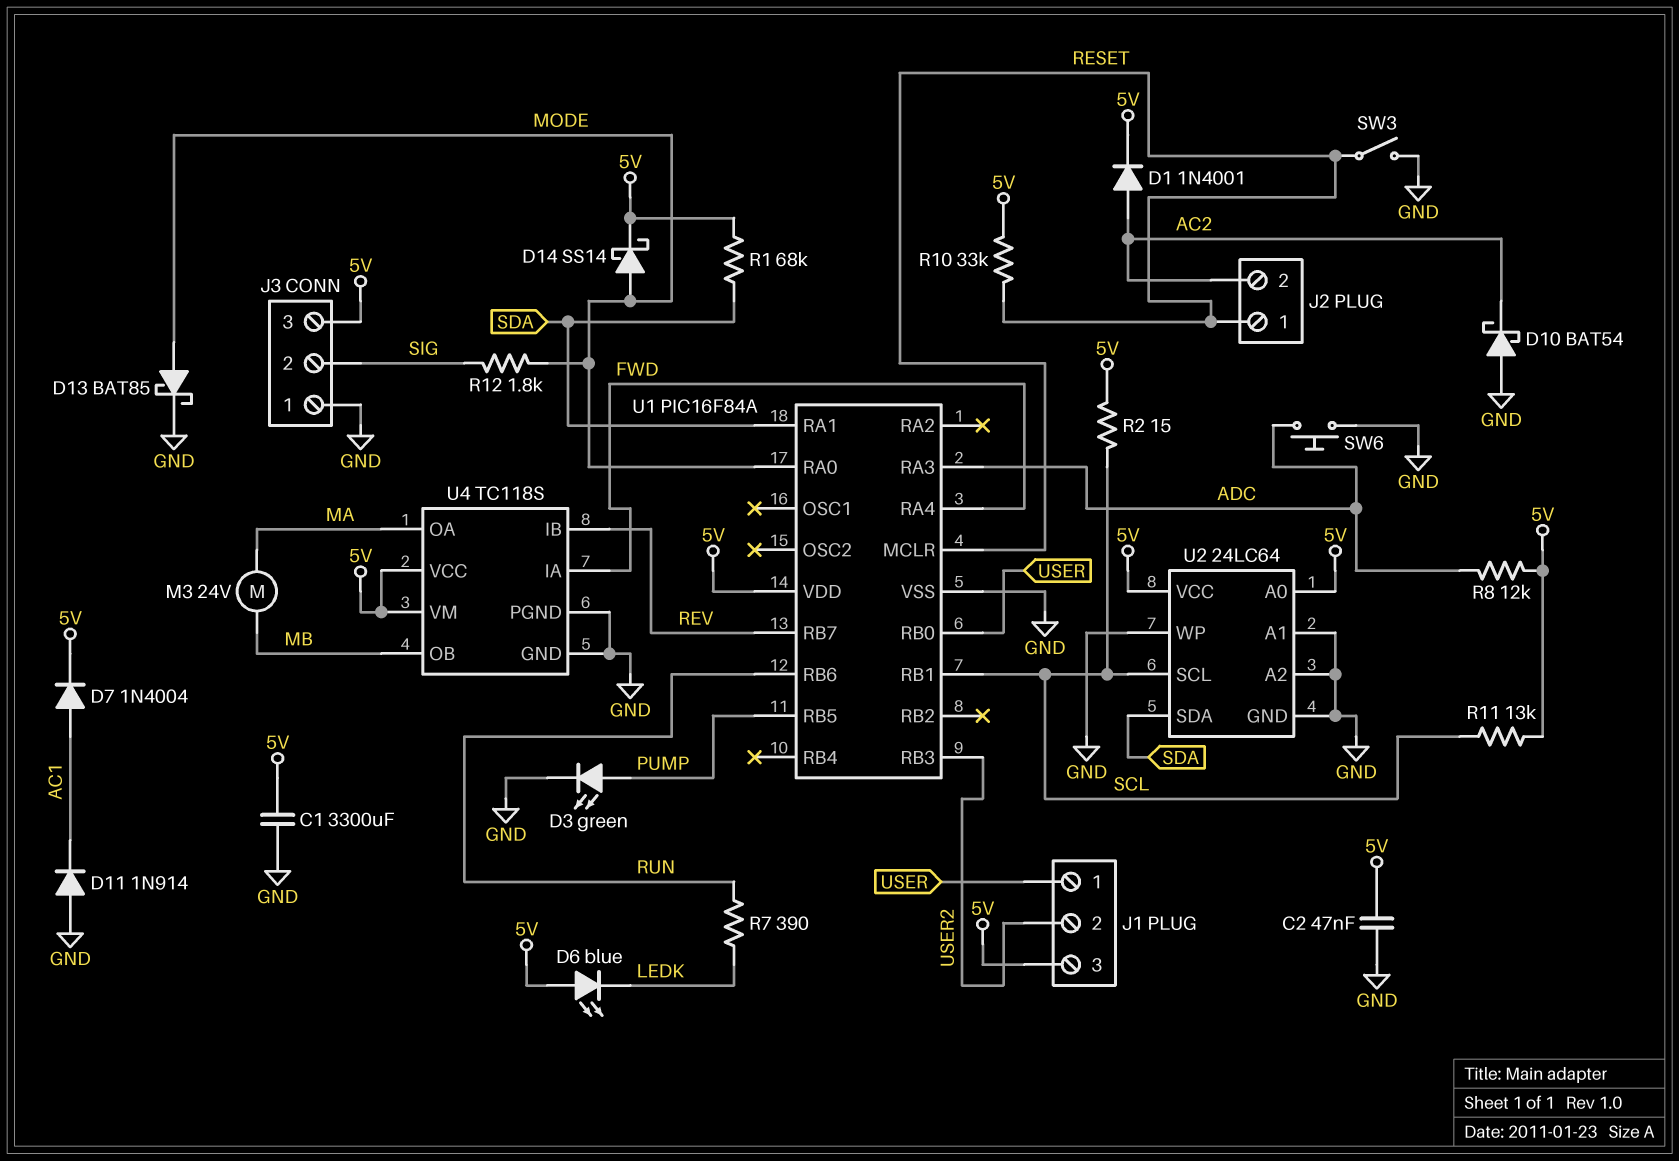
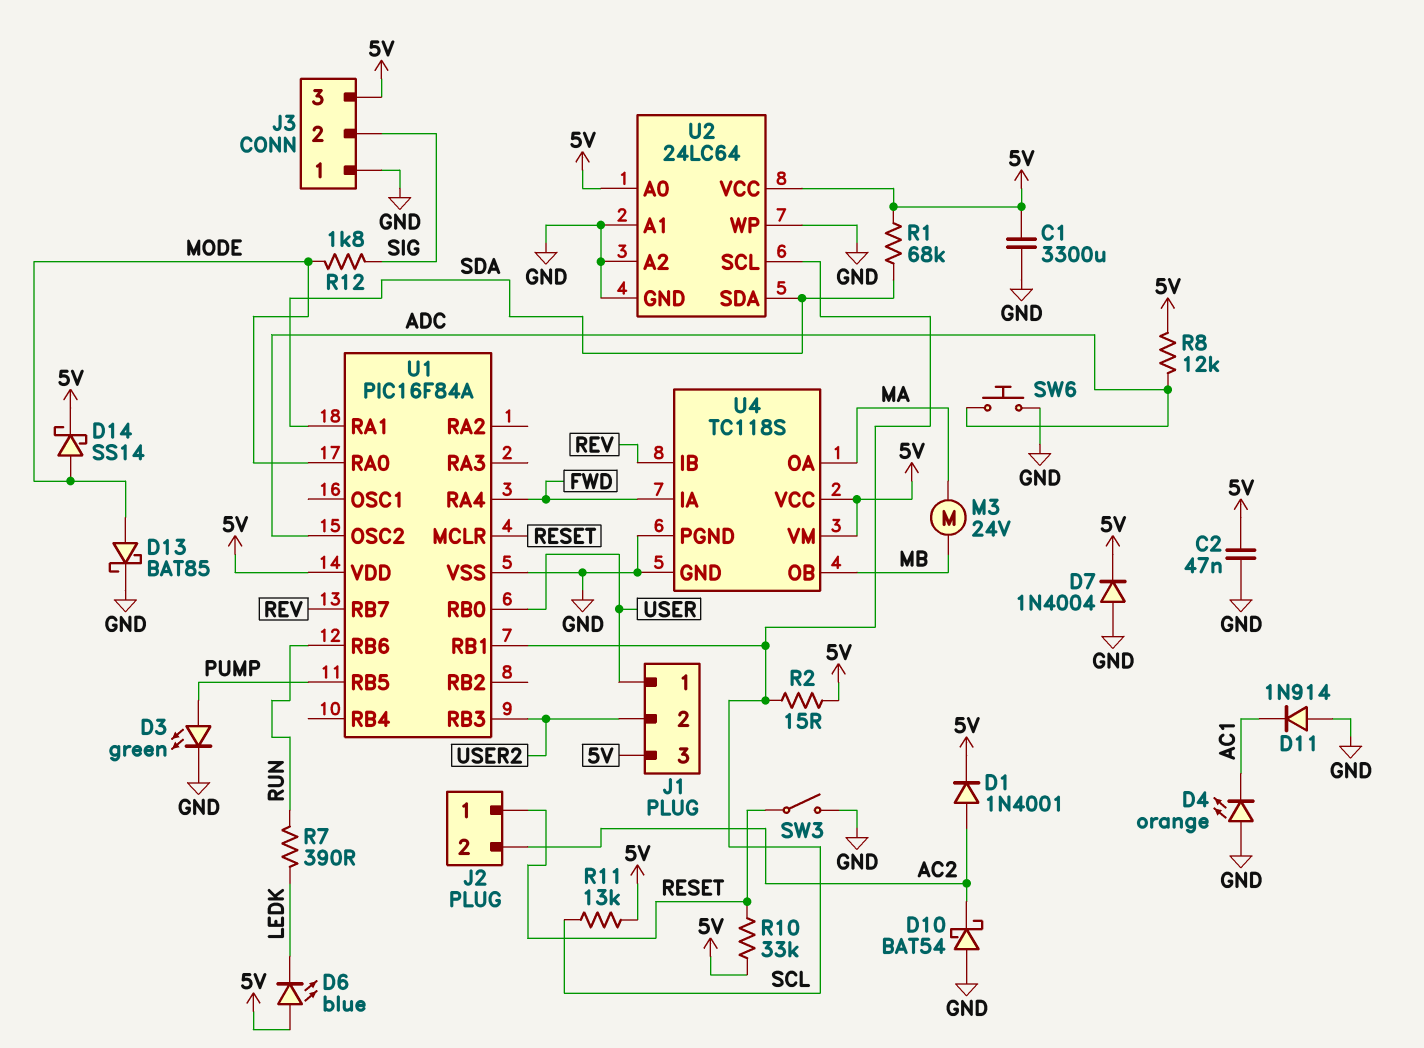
D4: none -> LED orange (A GND, K AC1)
D7: diode 1N4004 (A AC1, K 5V) -> diode 1N4004 (A GND, K 5V)
U1 pin OSC2: none -> ADC
U1 pin RA3: ADC -> none

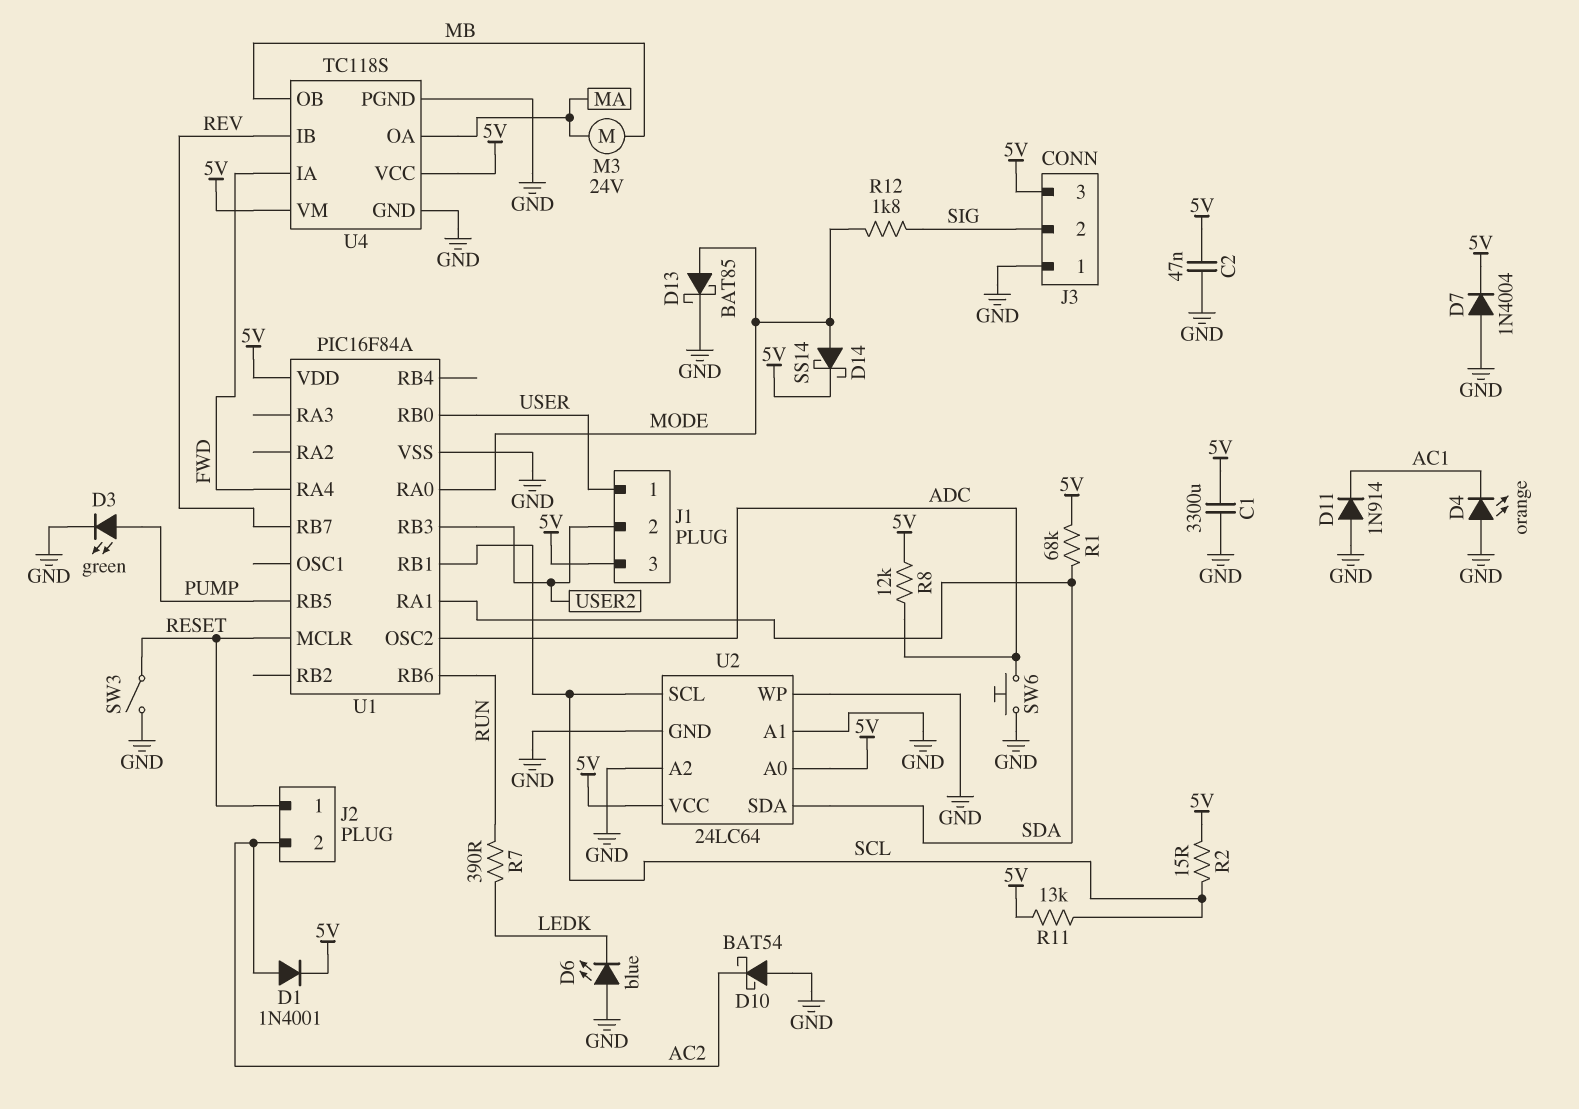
D6: LED blue (A 5V, K LEDK) -> LED blue (A GND, K LEDK)
R10: 33k (5V, RESET) -> none

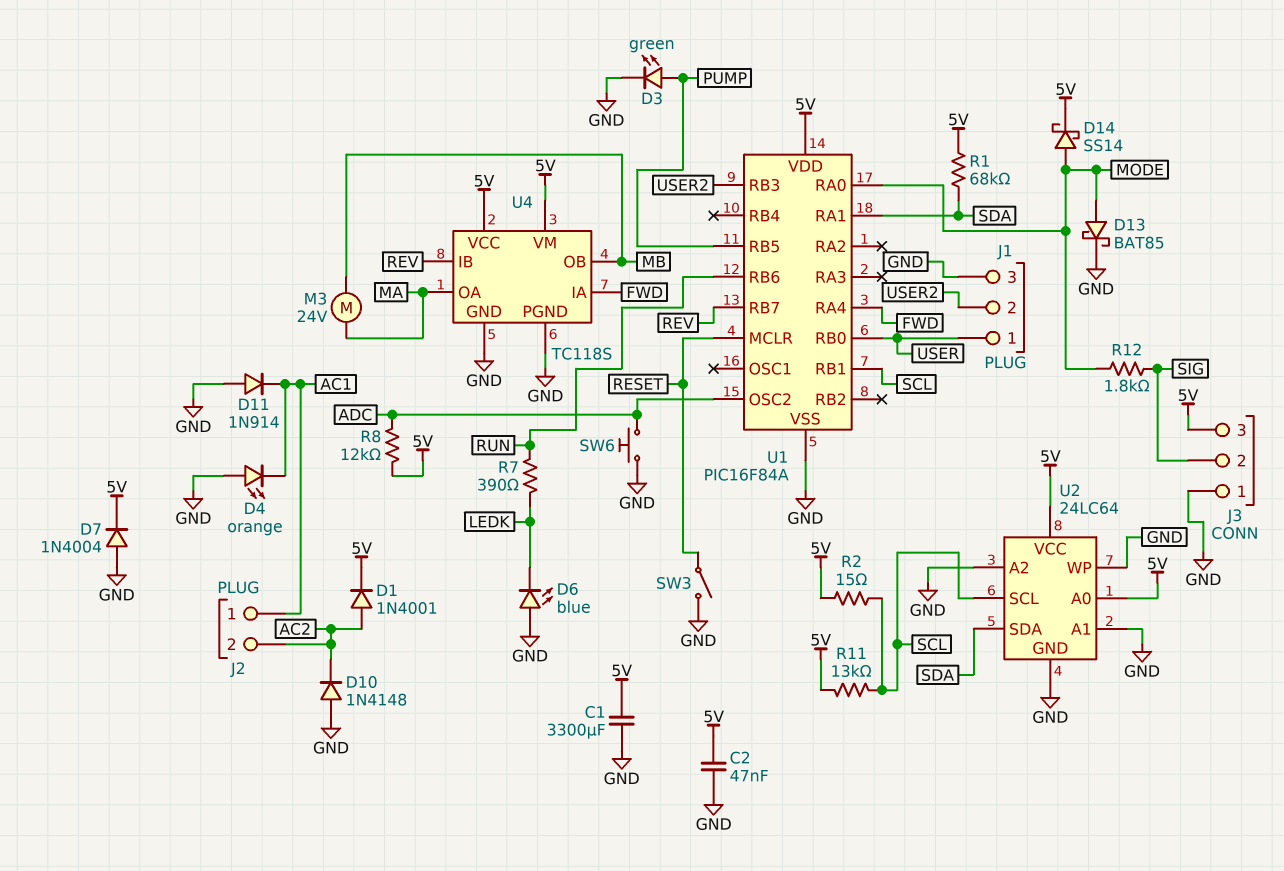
D10: schottky BAT54 (A GND, K AC2) -> diode 1N4148 (A GND, K AC2)
J1 pin 3: 5V -> GND
J2 pin 1: RESET -> AC1

